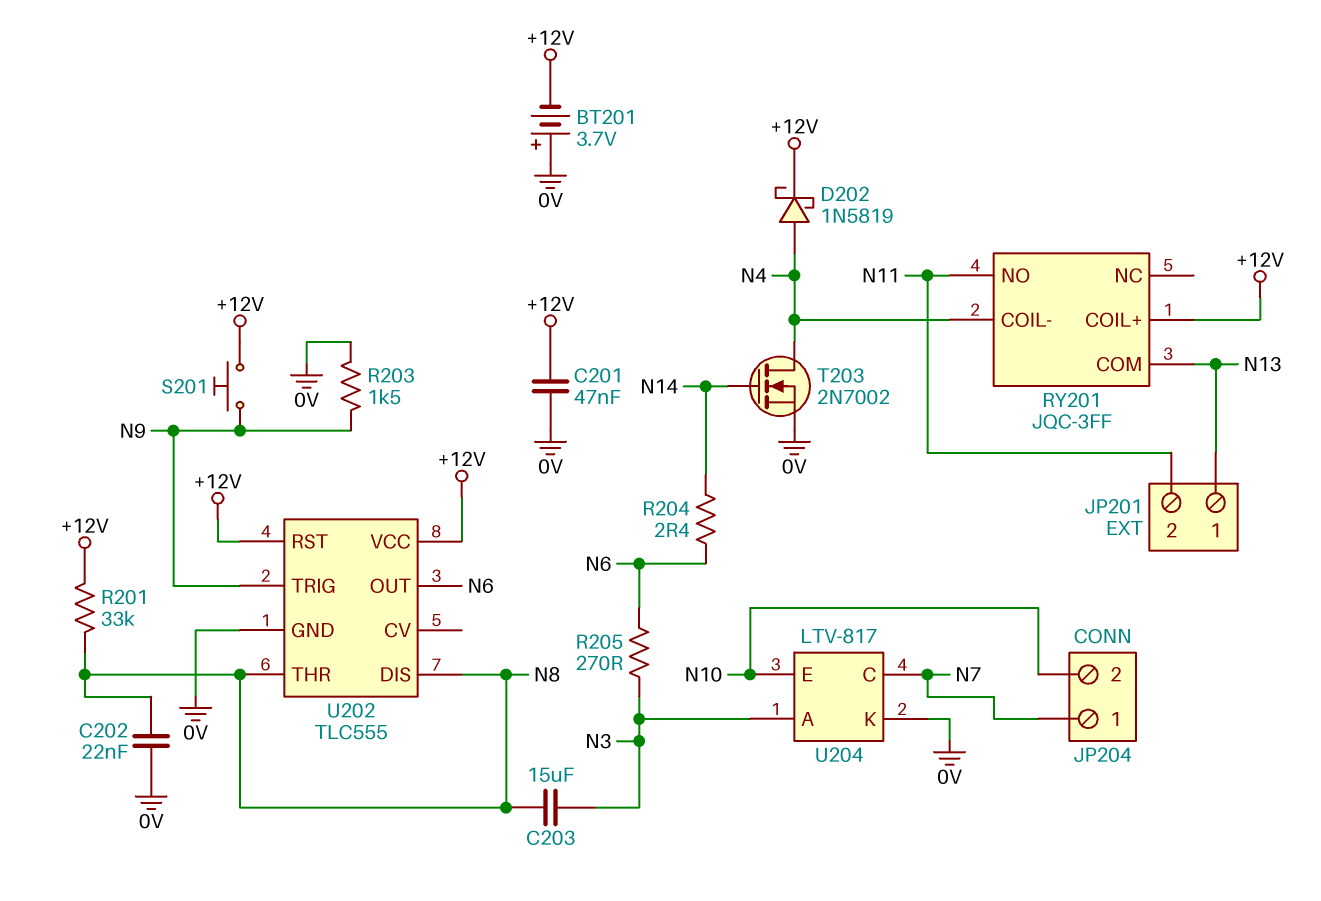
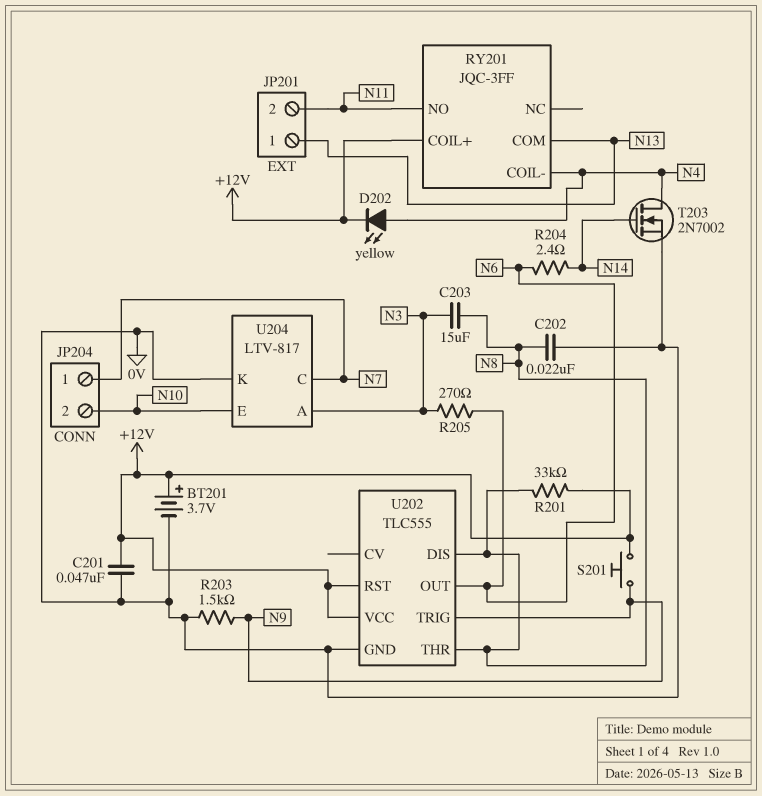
BT201: 3.7V (plus 0V, minus +12V) -> 3.7V (plus +12V, minus 0V)
D202: schottky 1N5819 (A N4, K +12V) -> LED yellow (A N4, K +12V)

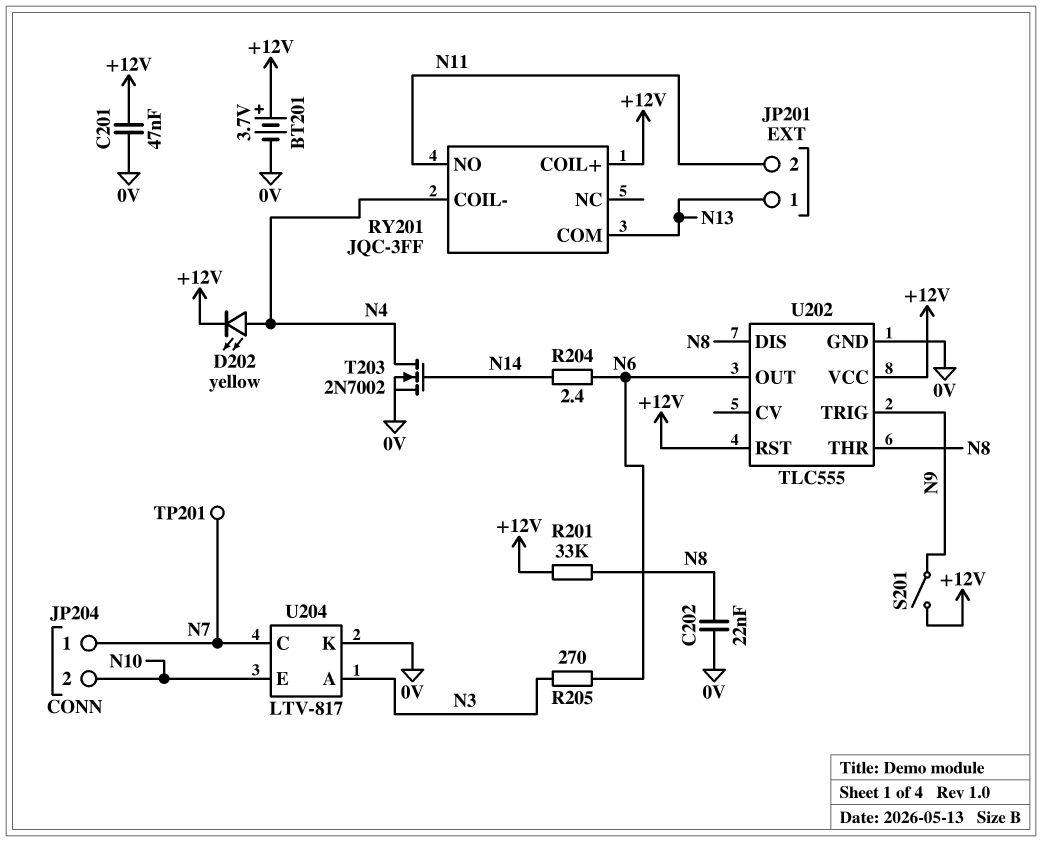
C203: 15uF (N3, N8) -> none
R203: 1.5k (0V, N9) -> none
S201: button (+12V, N9) -> switch (+12V, N9)
TP201: none -> test point (N7)

